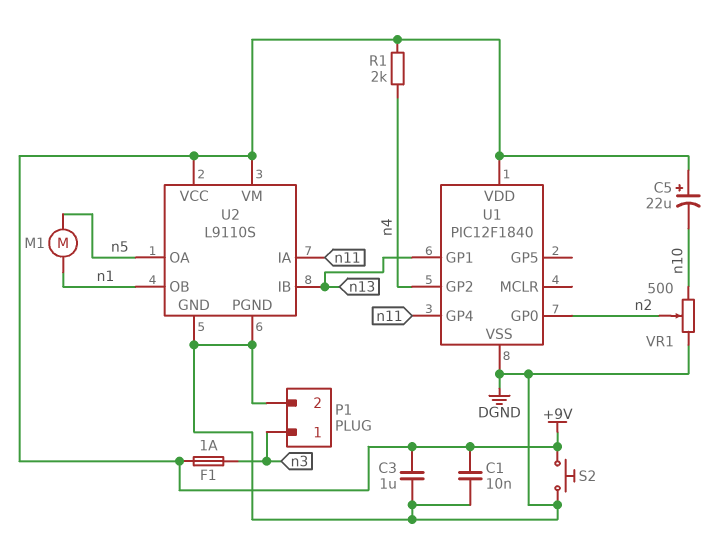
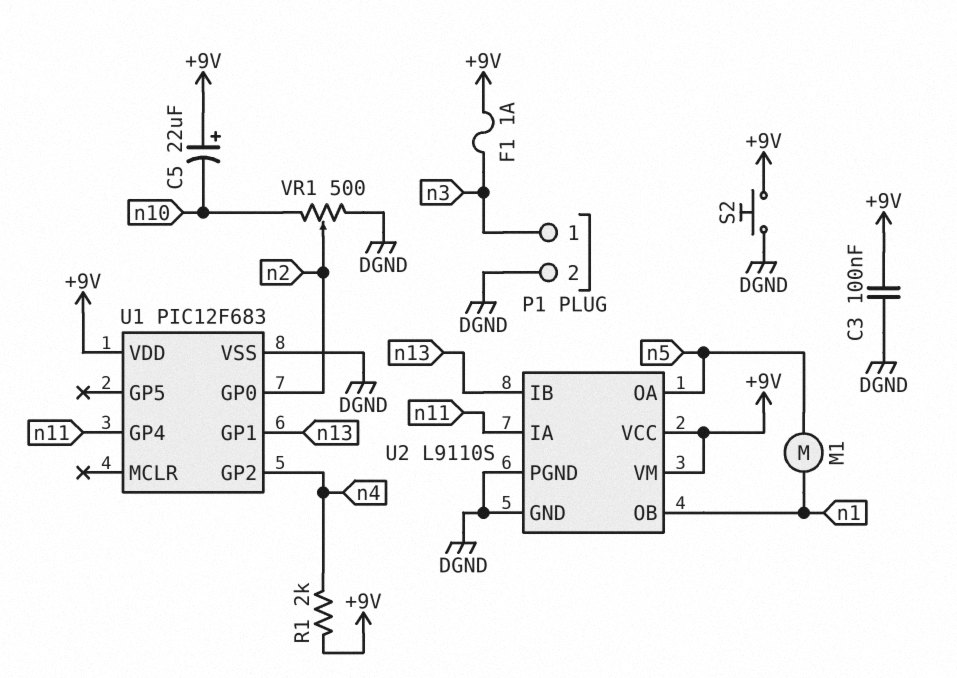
C1: 10nF (+9V, DGND) -> none
C3: 1uF (+9V, DGND) -> 100nF (+9V, DGND)
U1: PIC12F1840 -> PIC12F683

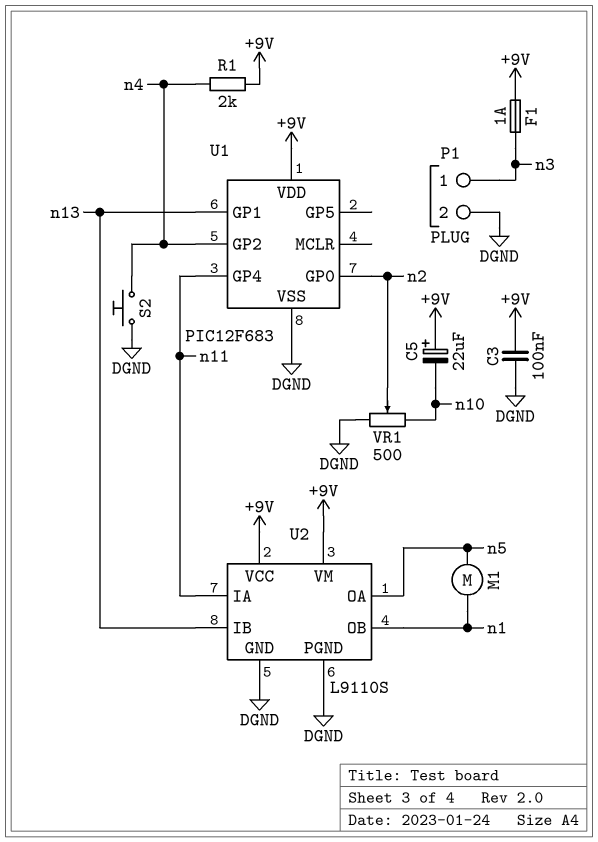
S2: button (+9V, DGND) -> button (DGND, n4)

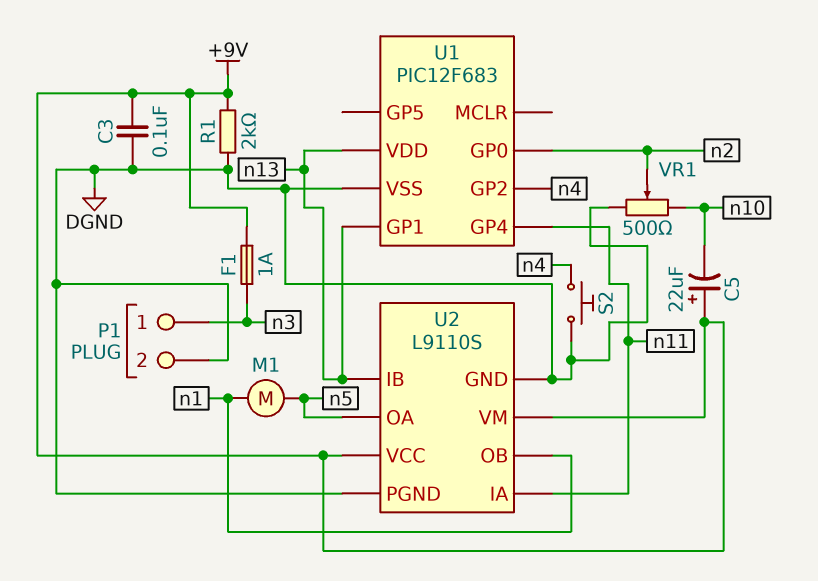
R1: 2k (+9V, n4) -> 2k (+9V, DGND)
U1 pin VDD: +9V -> n13

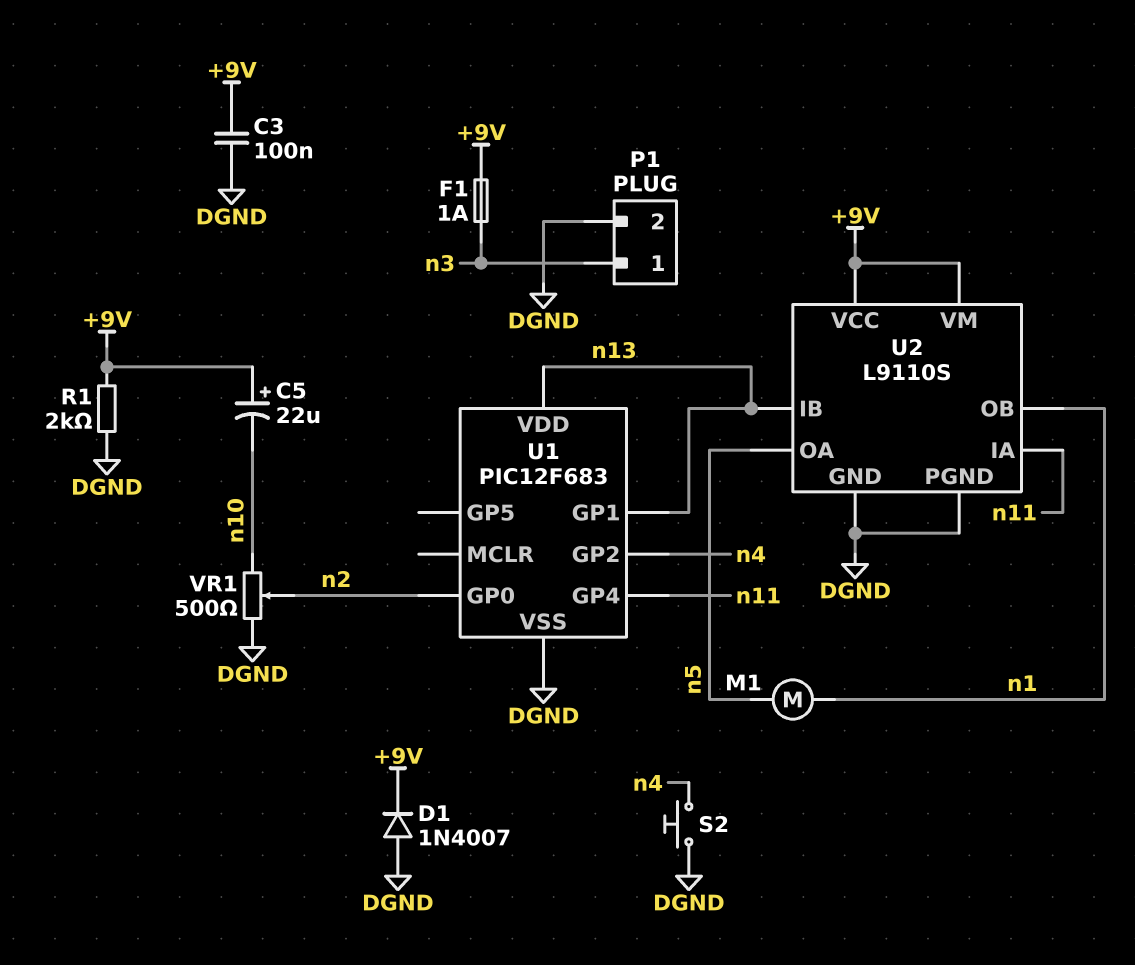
D1: none -> diode 1N4007 (A DGND, K +9V)

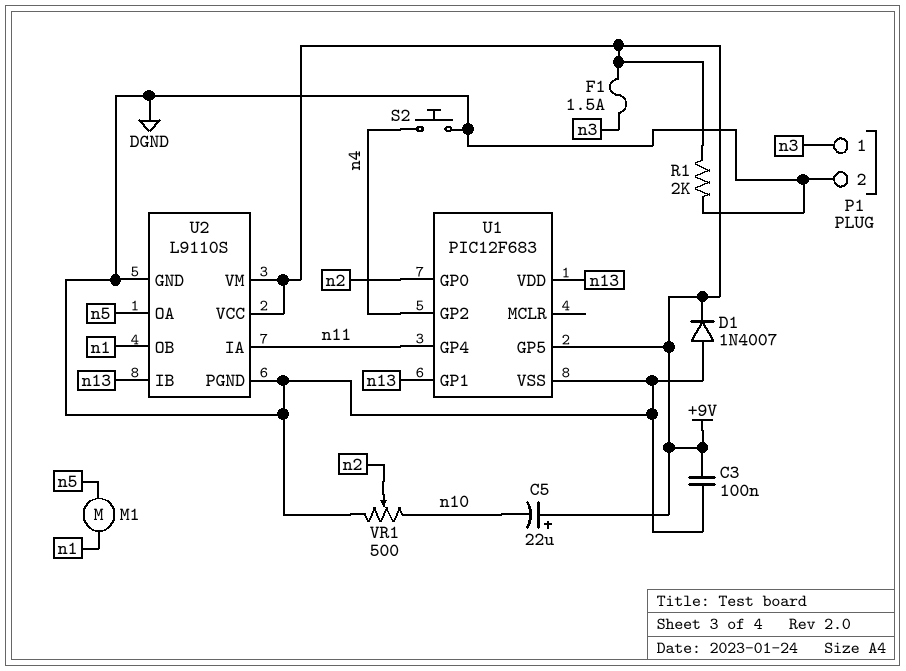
F1: 1A (+9V, n3) -> 1.5A (+9V, n3)
U1 pin GP5: none -> +9V

